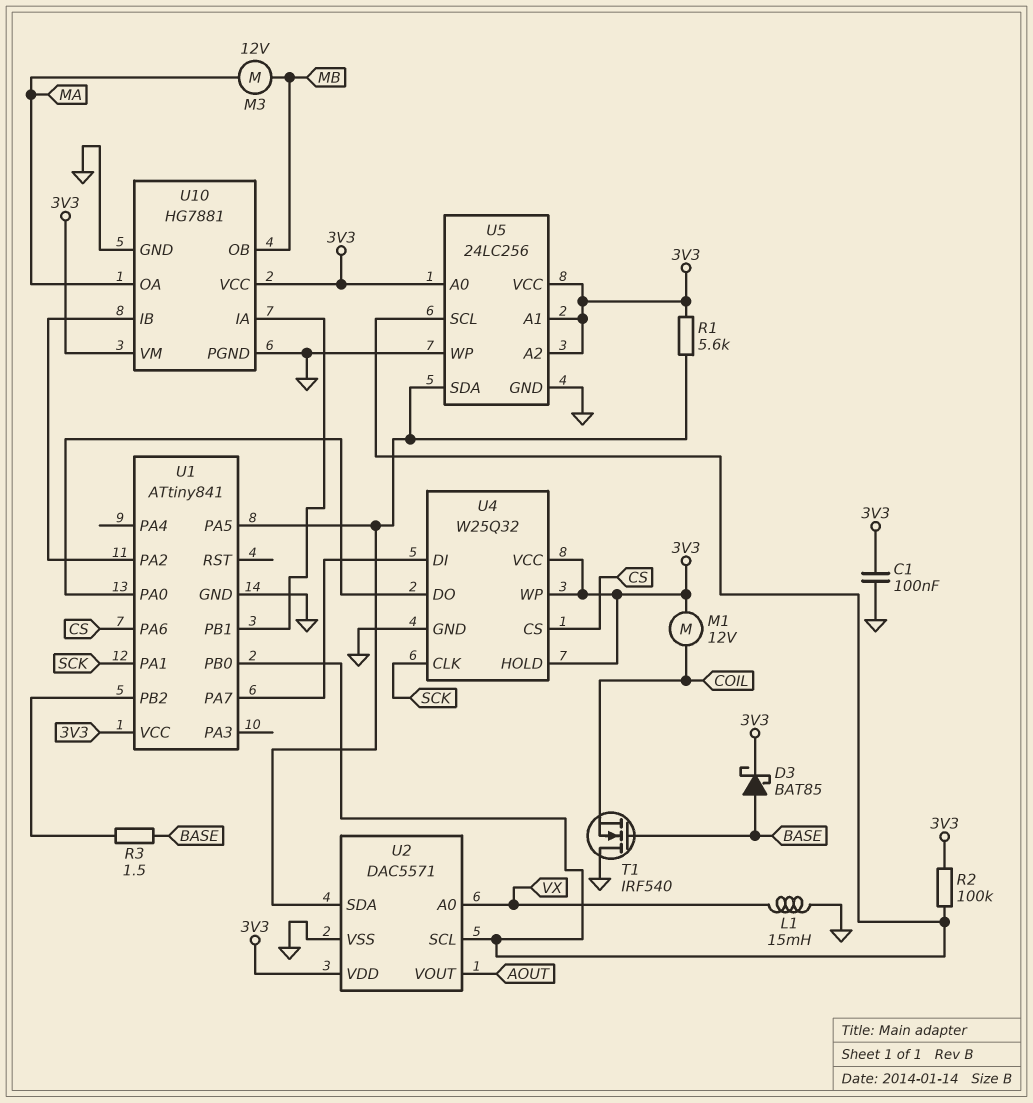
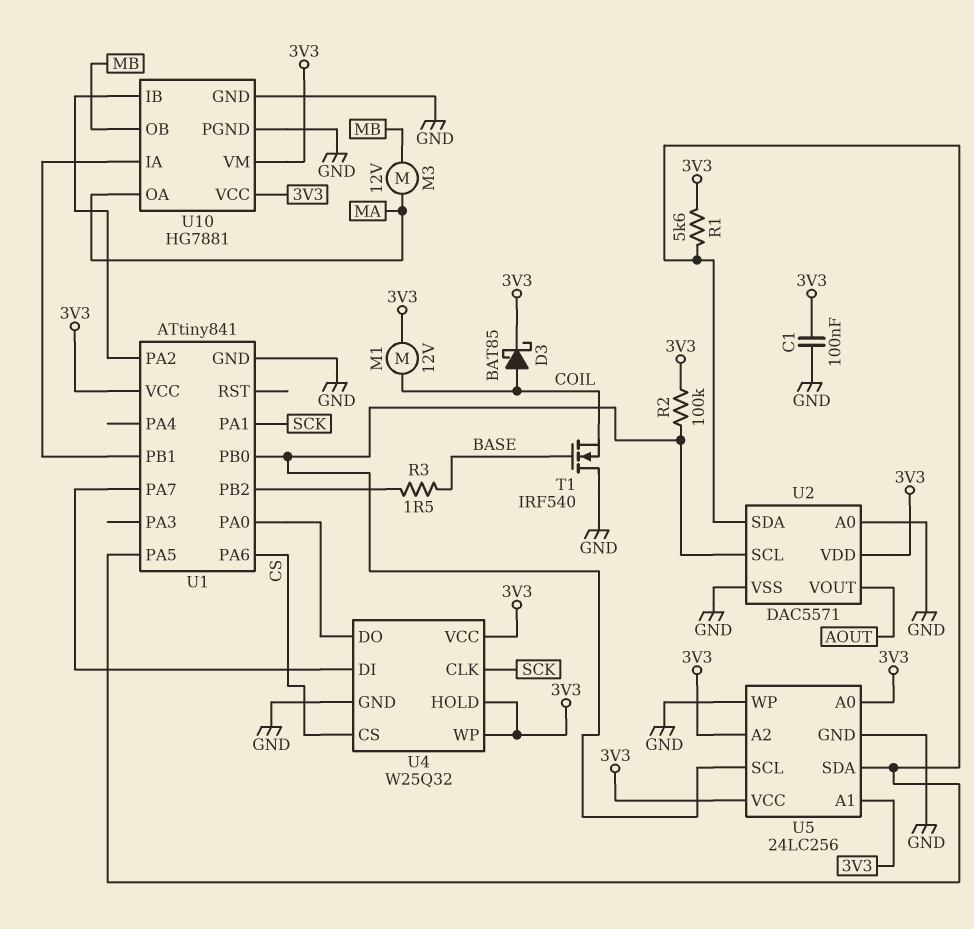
D3: schottky BAT85 (A BASE, K 3V3) -> schottky BAT85 (A COIL, K 3V3)
L1: 15mH (GND, VX) -> none
U2 pin A0: VX -> GND

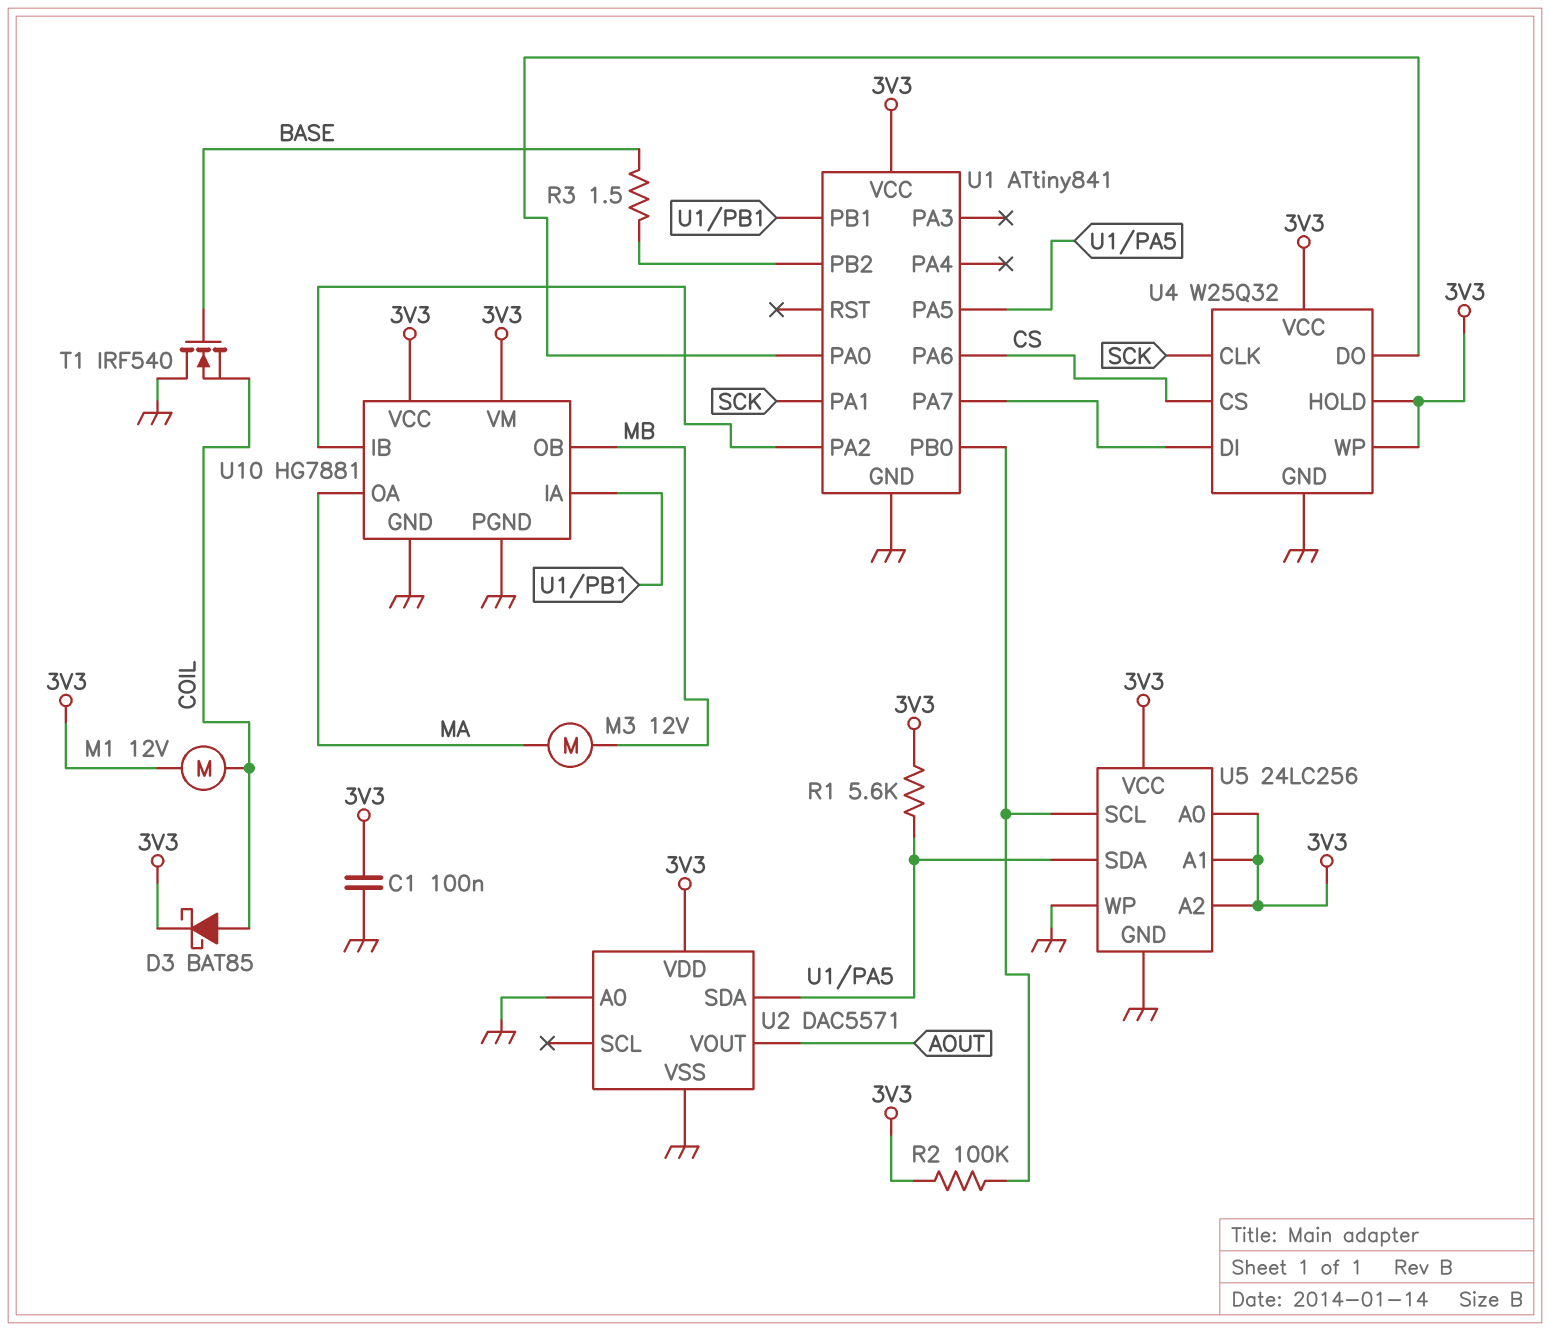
U2 pin SCL: U1/PB0 -> none

